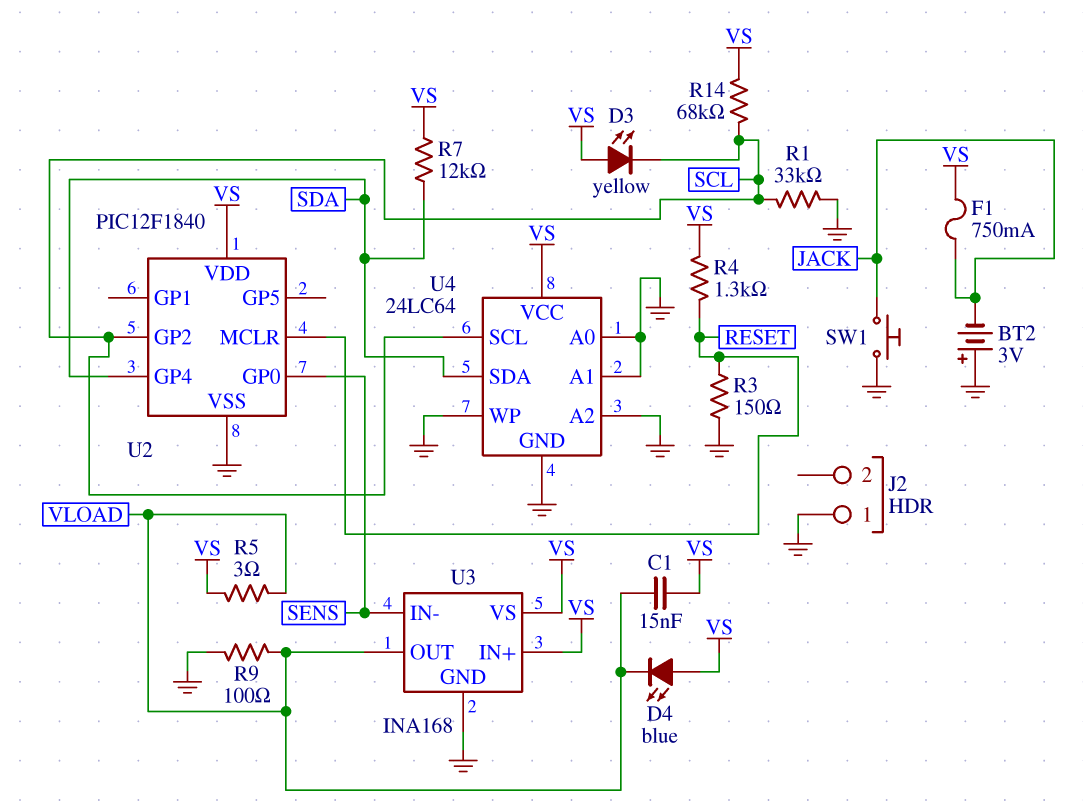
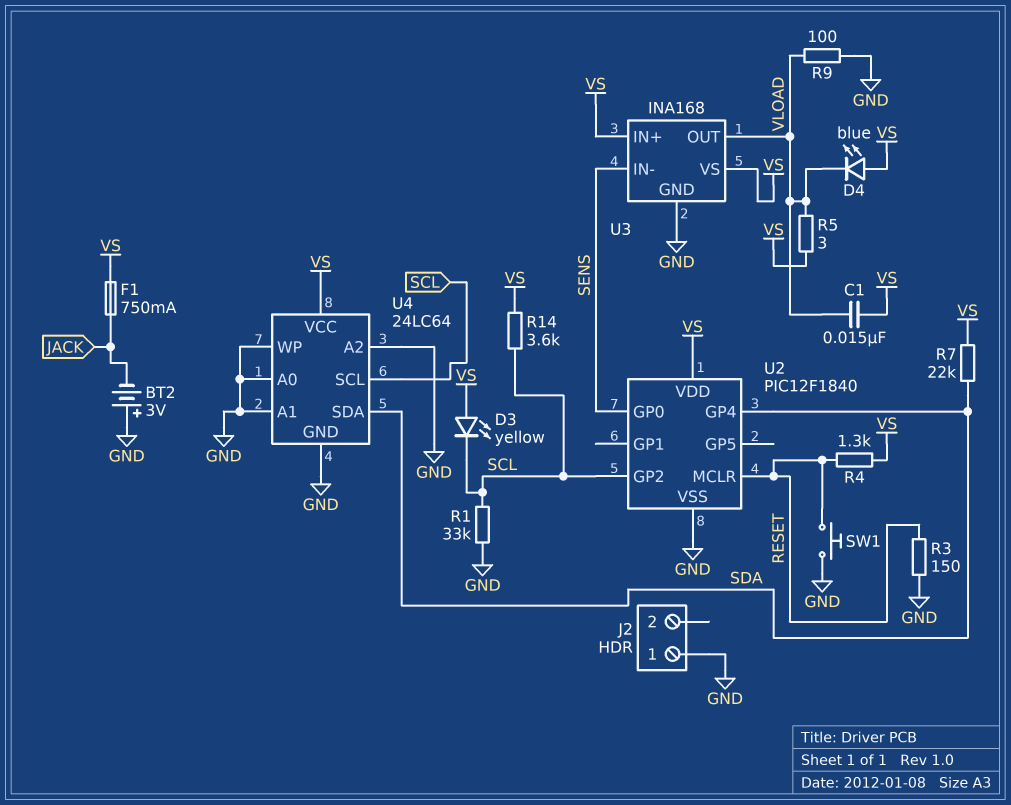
R7: 12k (SDA, VS) -> 22k (SDA, VS)
R14: 68k (SCL, VS) -> 3.6k (SCL, VS)
SW1: button (GND, JACK) -> button (GND, RESET)

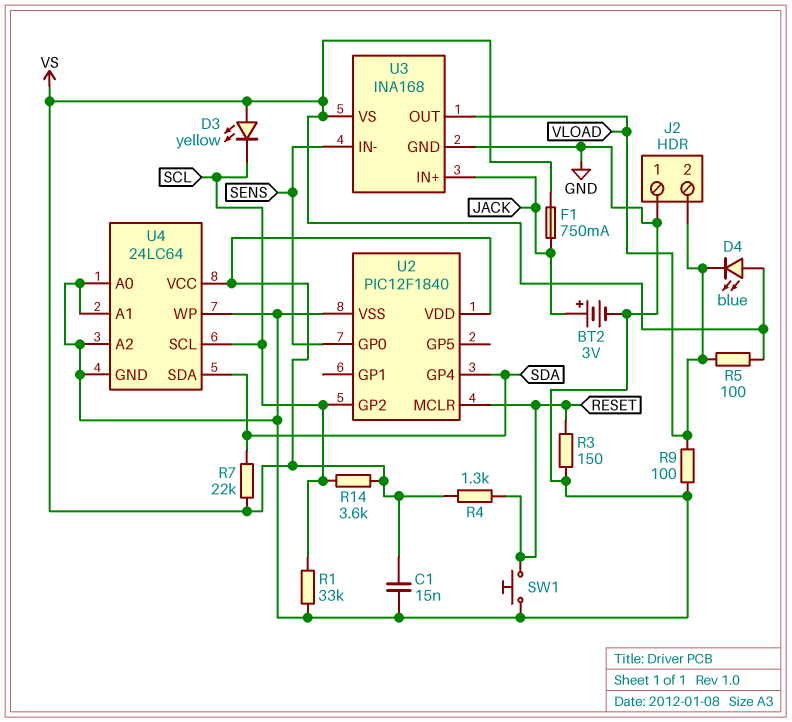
BT2: 3V (plus GND, minus JACK) -> 3V (plus JACK, minus GND)
C1: 15nF (VLOAD, VS) -> 15nF (GND, VS)
J2 pin 2: none -> VLOAD
R5: 3 (VLOAD, VS) -> 100 (VLOAD, VS)
U3 pin IN+: VS -> JACK

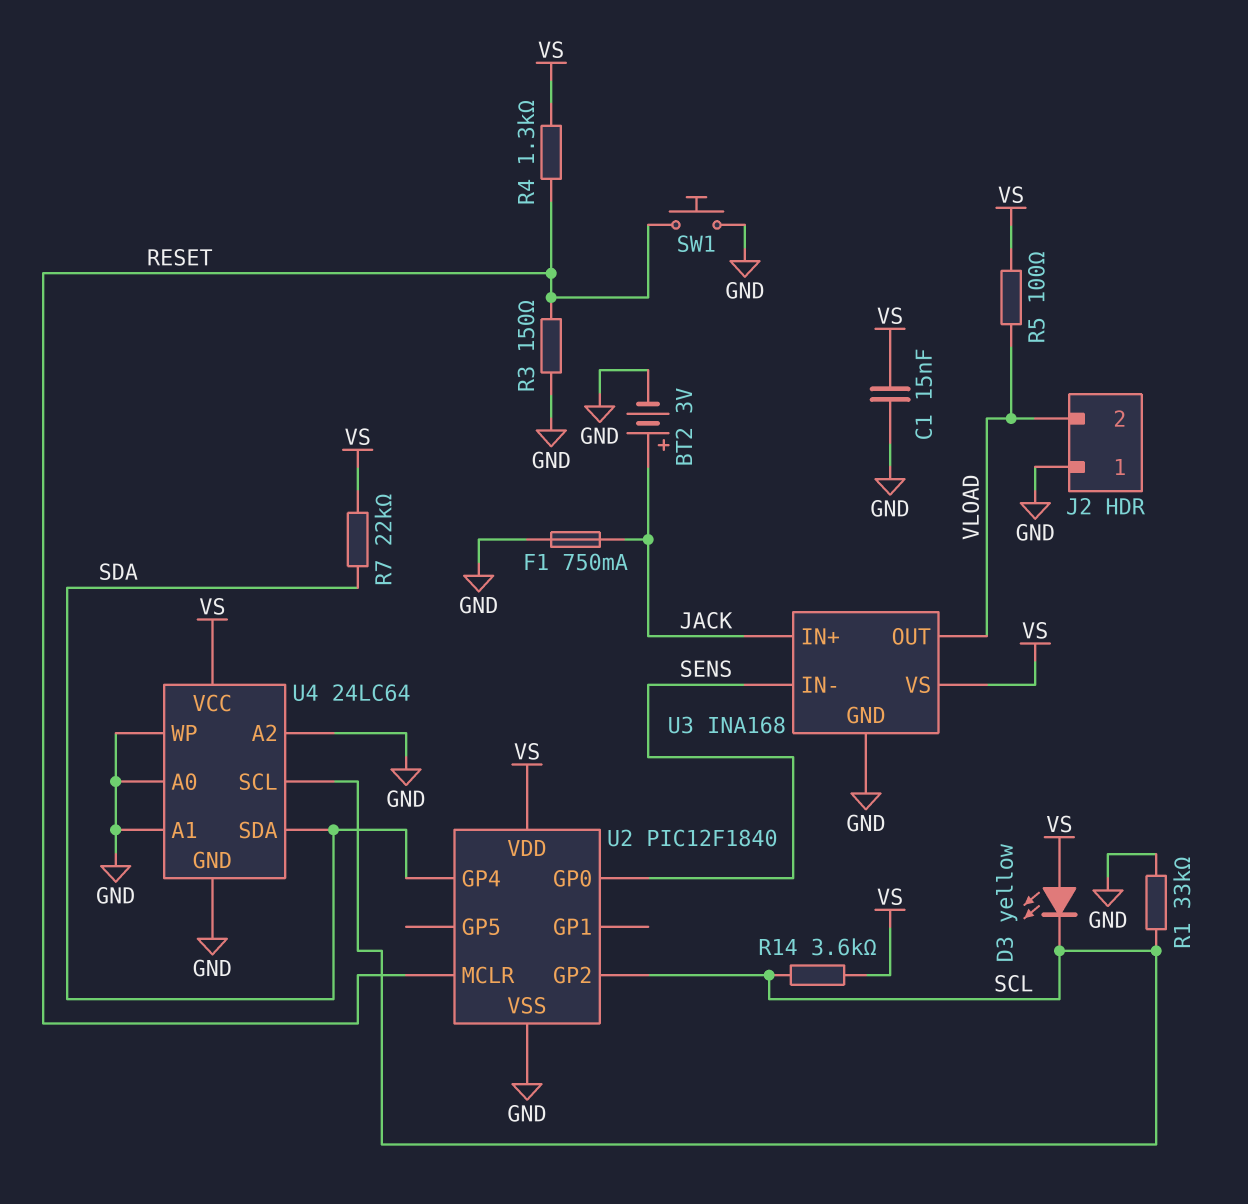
D4: LED blue (A VS, K VLOAD) -> none
F1: 750mA (JACK, VS) -> 750mA (GND, JACK)
R9: 100 (GND, VLOAD) -> none

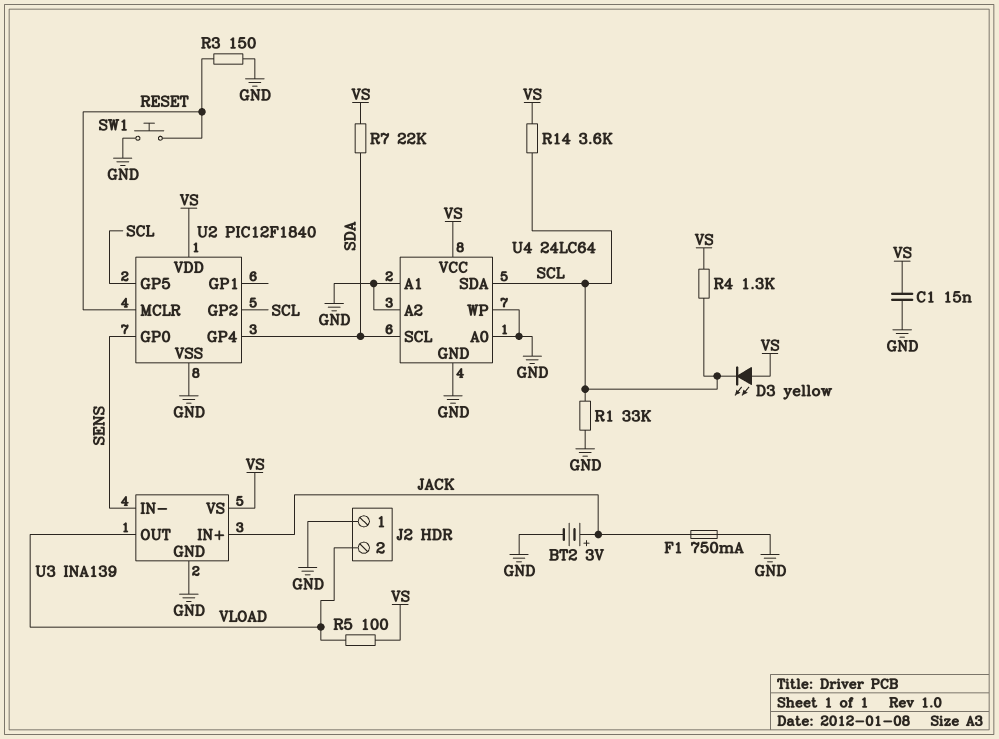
R4: 1.3k (RESET, VS) -> 1.3k (SCL, VS)
U2 pin GP5: none -> SCL
U3: INA168 -> INA139
U4 pin SCL: SCL -> SDA
U4 pin SDA: SDA -> SCL

